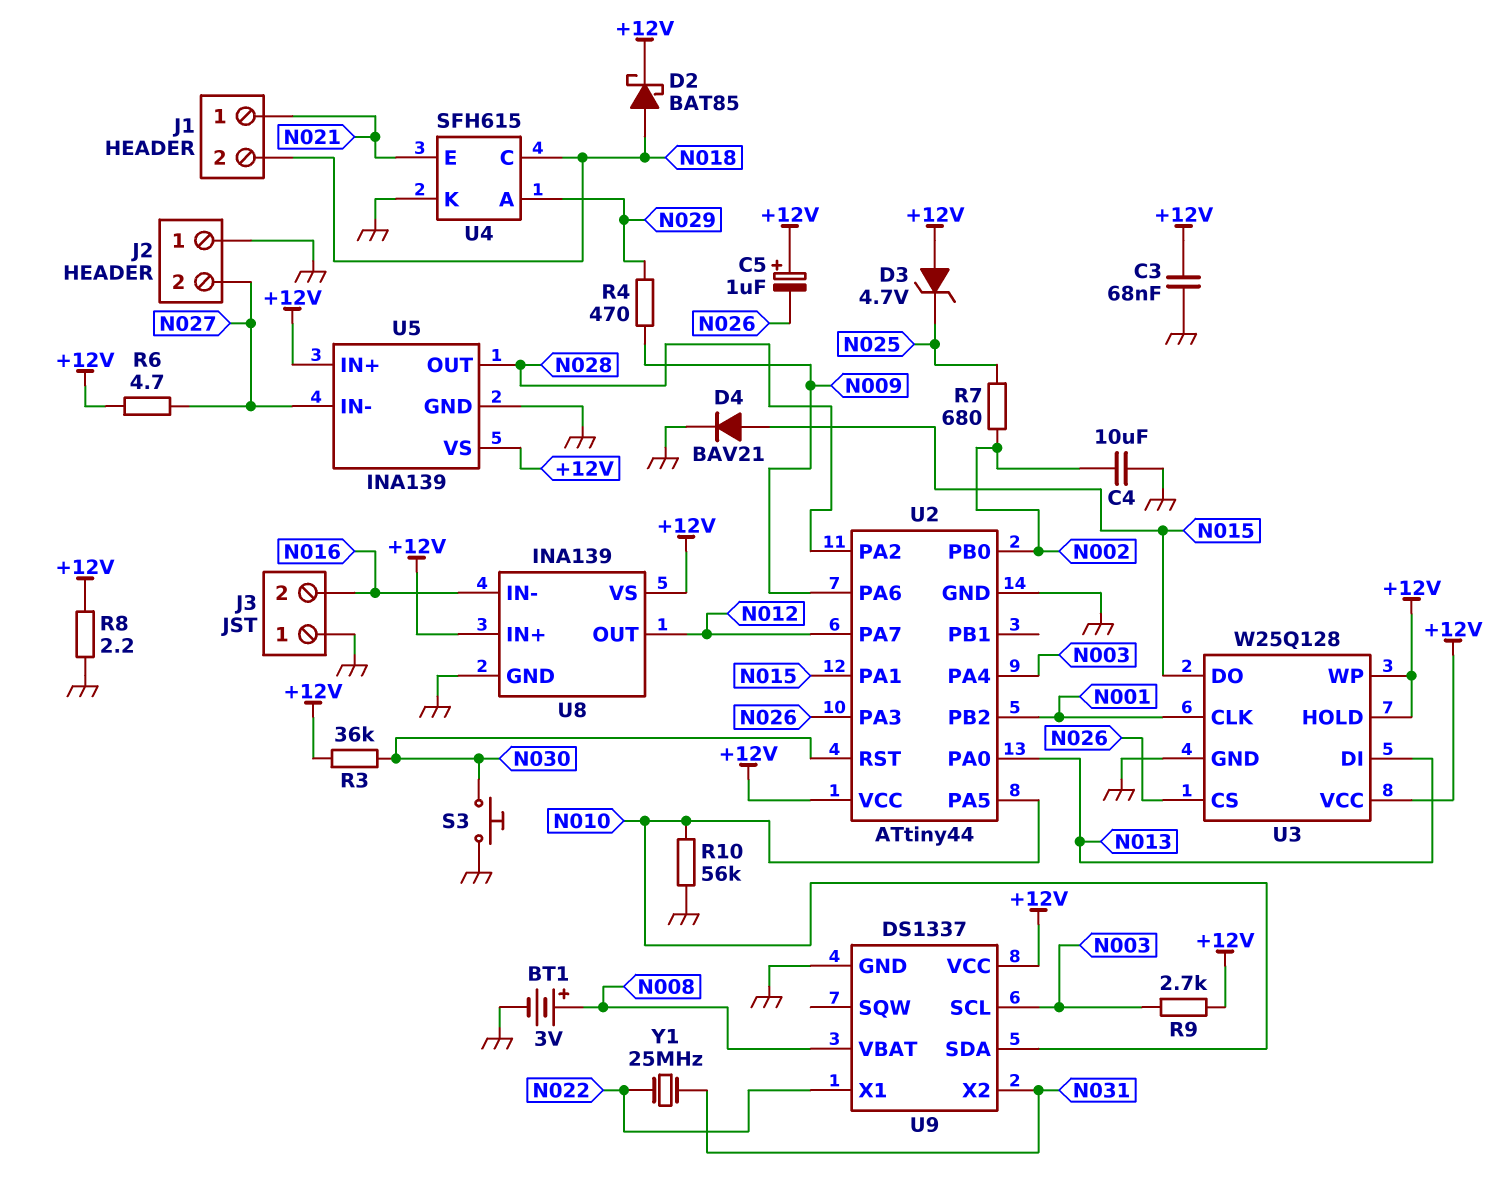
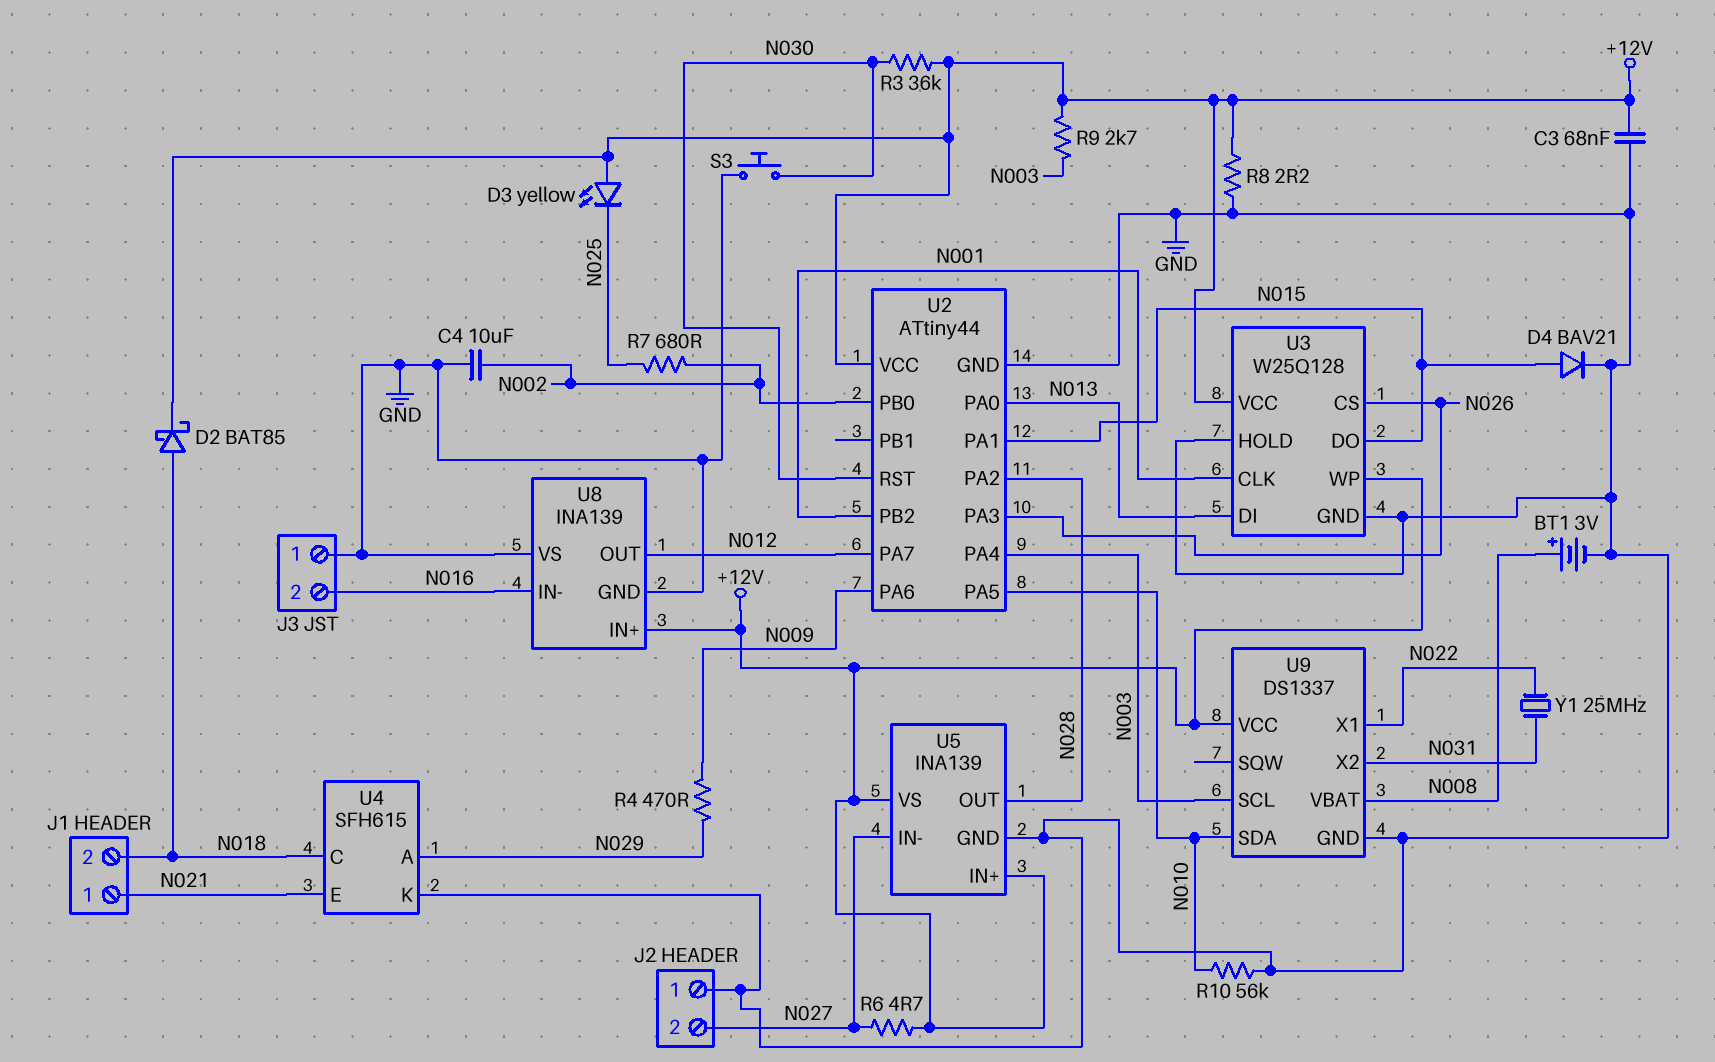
C5: 1uF (plus +12V, minus N026) -> none
D3: zener 4.7V (A +12V, K N025) -> LED yellow (A +12V, K N025)
U3 pin HOLD: +12V -> GND
U8 pin VS: +12V -> GND

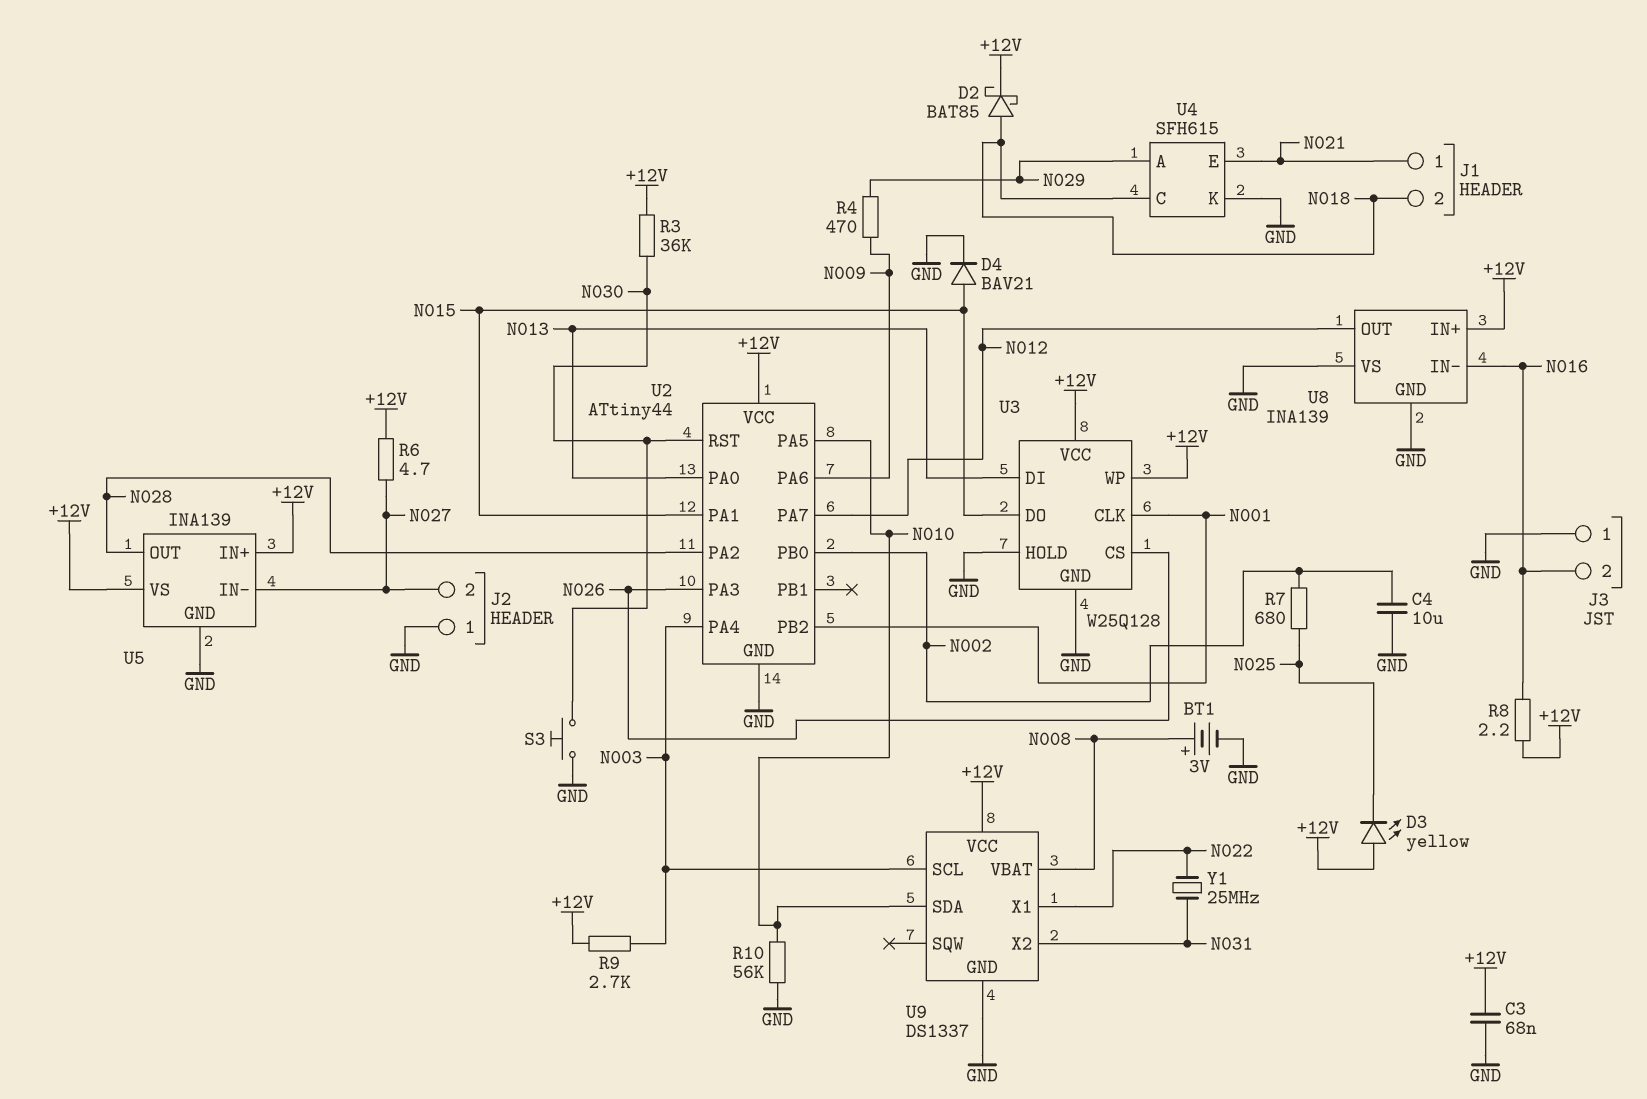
R8: 2.2 (+12V, GND) -> 2.2 (+12V, N016)

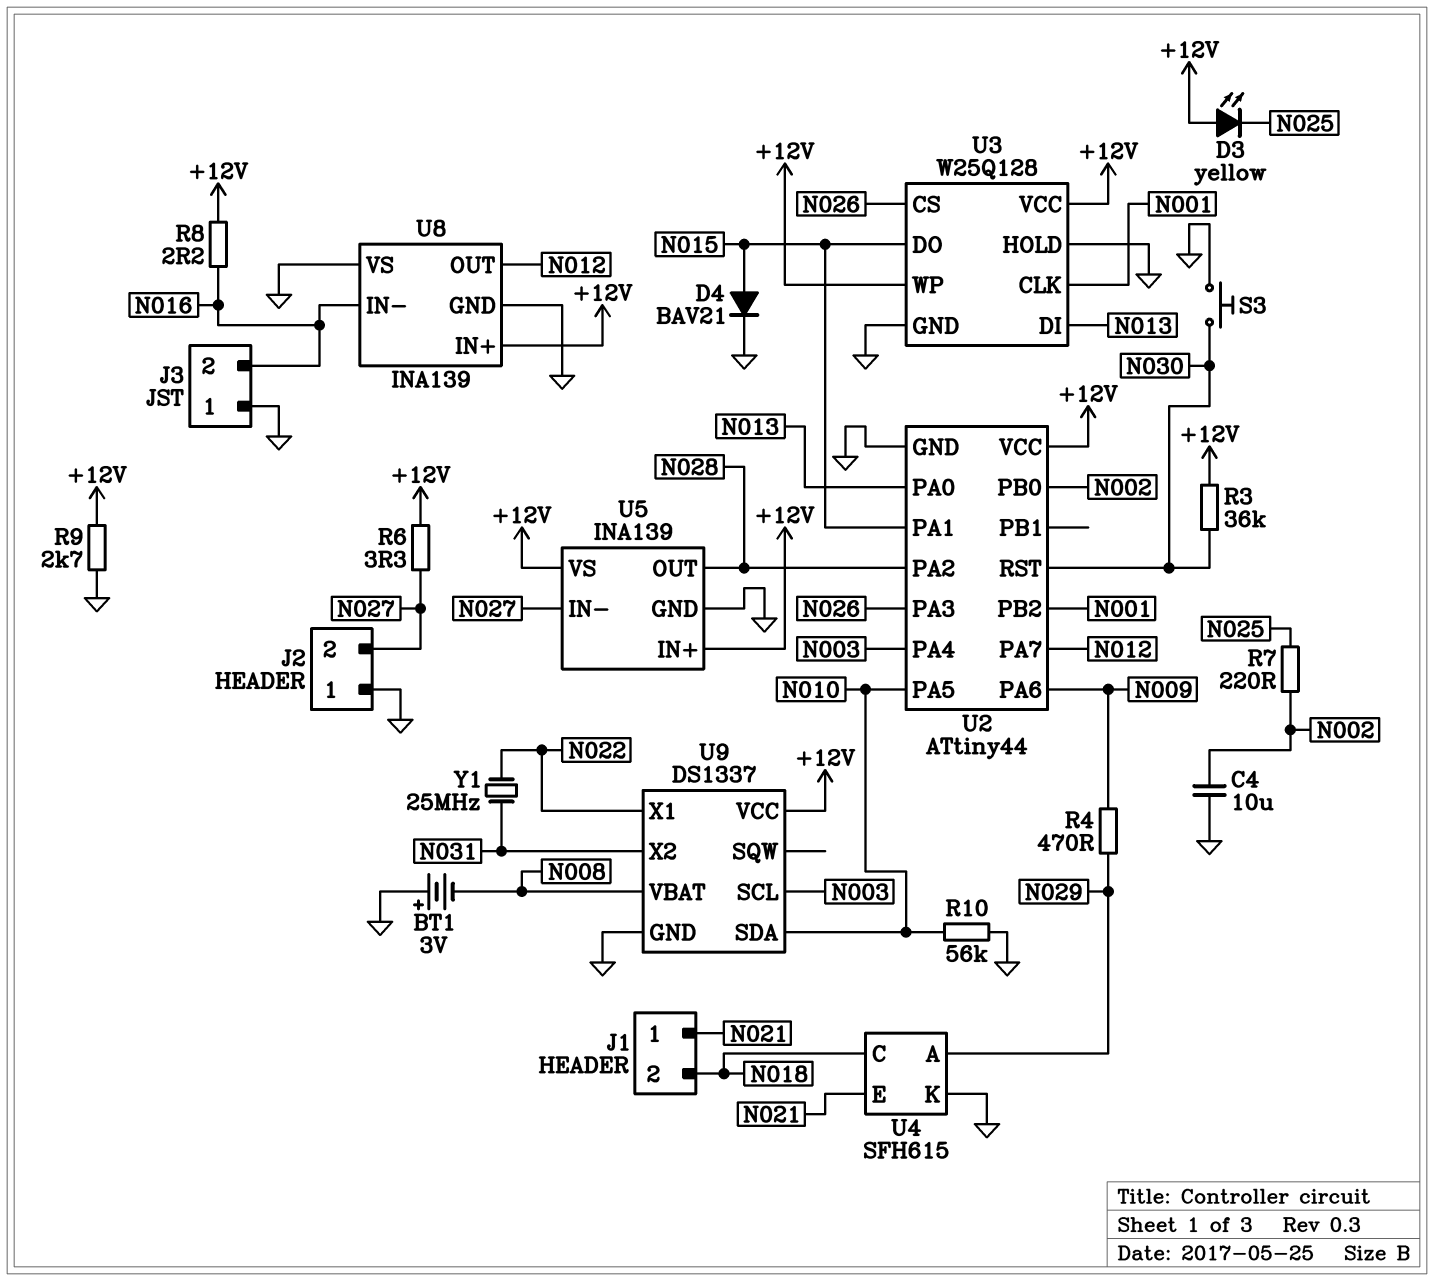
BT1: 3V (plus N008, minus GND) -> 3V (plus GND, minus N008)
C3: 68nF (+12V, GND) -> none
D2: schottky BAT85 (A N018, K +12V) -> none
R6: 4.7 (+12V, N027) -> 3.3 (+12V, N027)
R7: 680 (N002, N025) -> 220 (N002, N025)
R9: 2.7k (+12V, N003) -> 2.7k (+12V, GND)

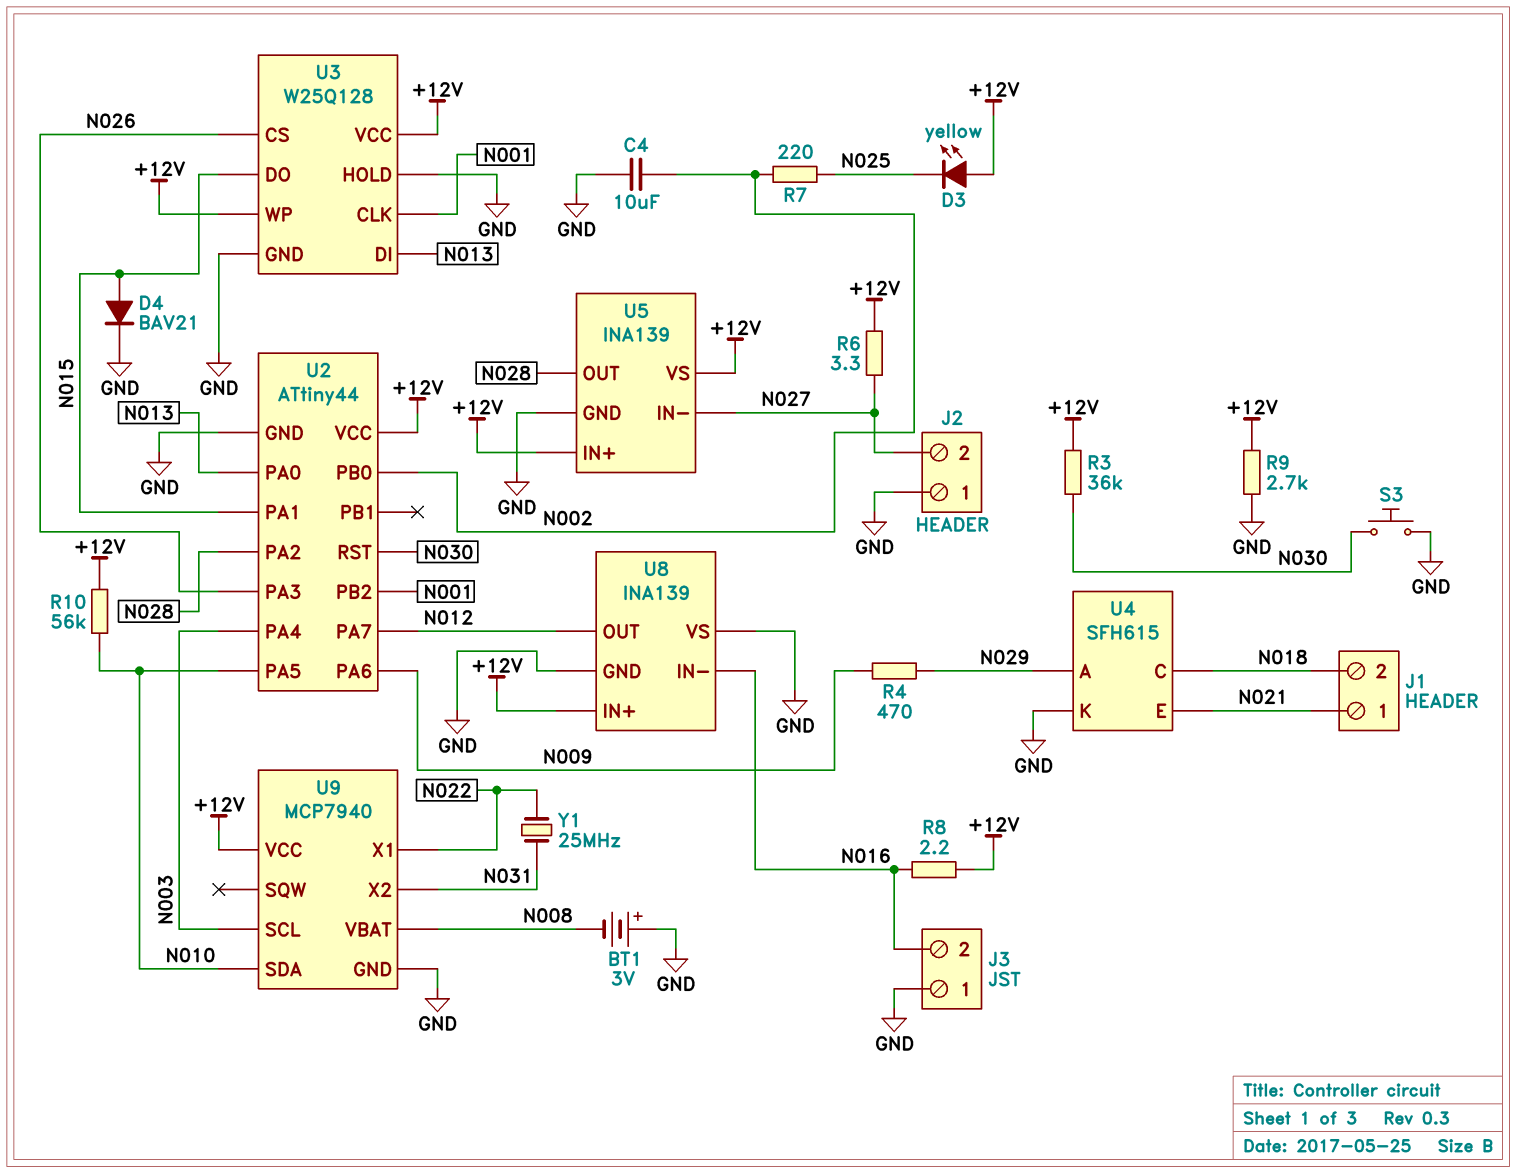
R10: 56k (GND, N010) -> 56k (+12V, N010)
U9: DS1337 -> MCP7940

